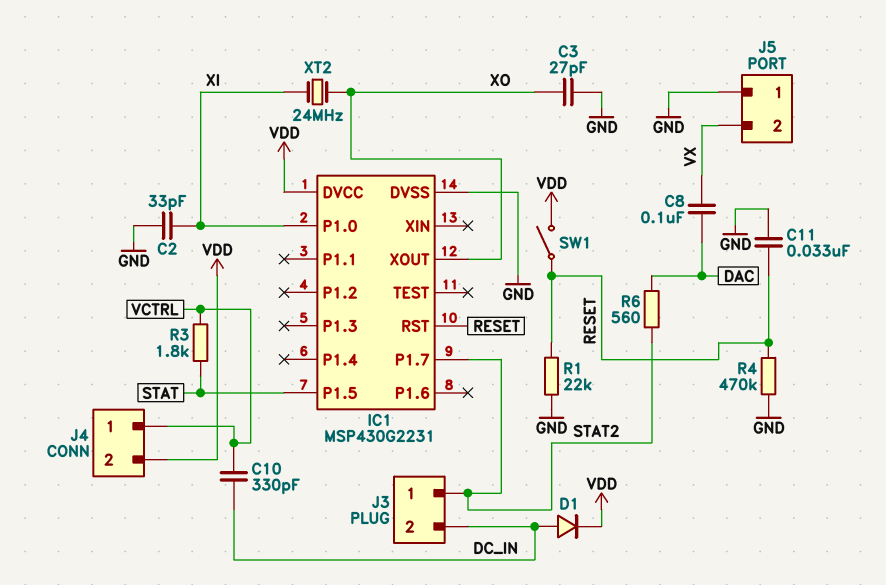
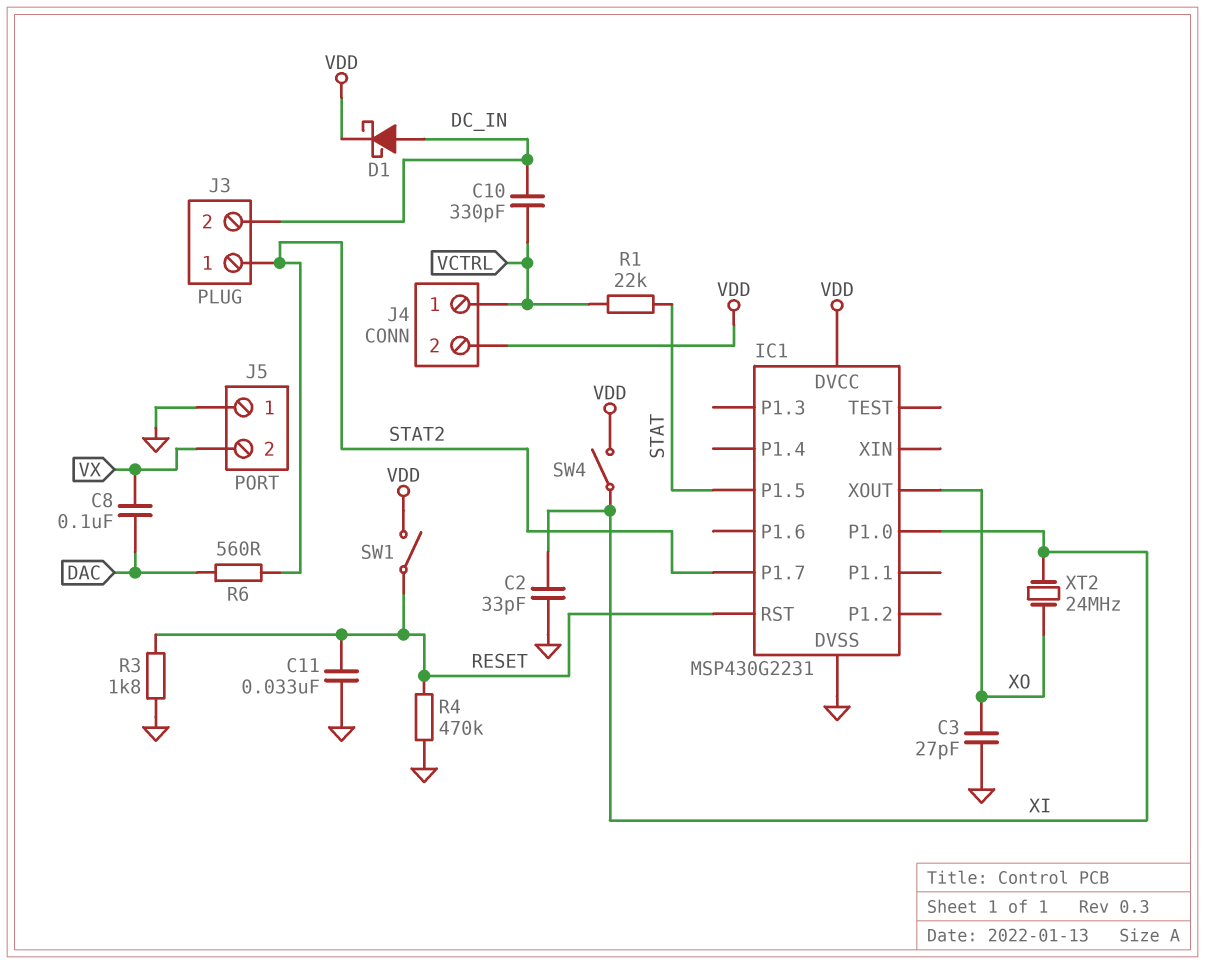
D1: diode (A DC_IN, K VDD) -> schottky (A DC_IN, K VDD)
R1: 22k (GND, RESET) -> 22k (STAT, VCTRL)
R3: 1.8k (STAT, VCTRL) -> 1.8k (GND, RESET)
SW4: none -> switch (VDD, XI)

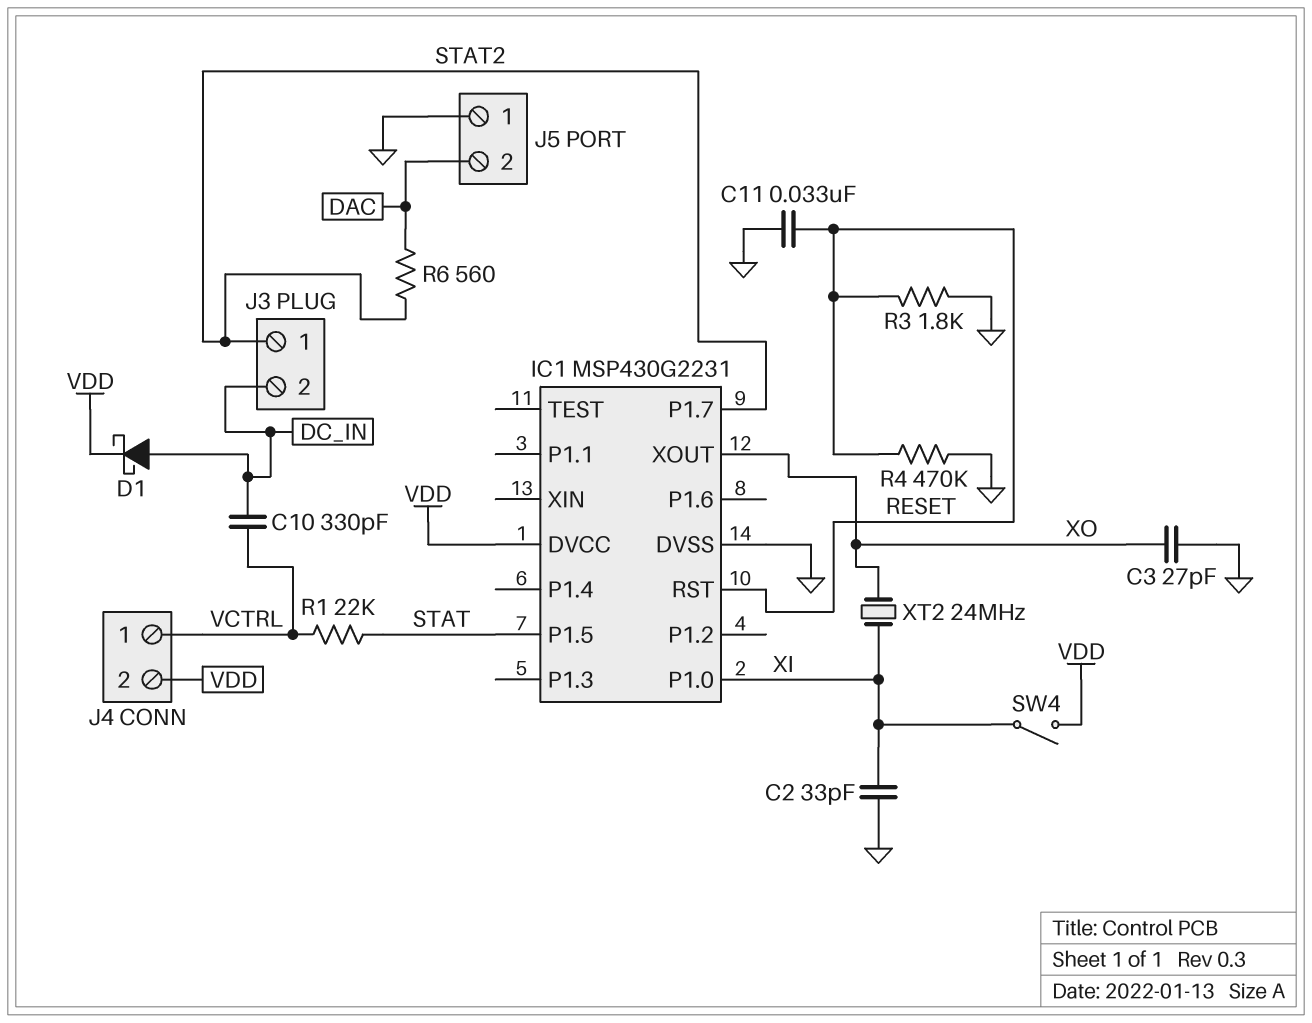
C8: 100nF (DAC, VX) -> none
J5 pin 2: VX -> DAC
SW1: switch (RESET, VDD) -> none

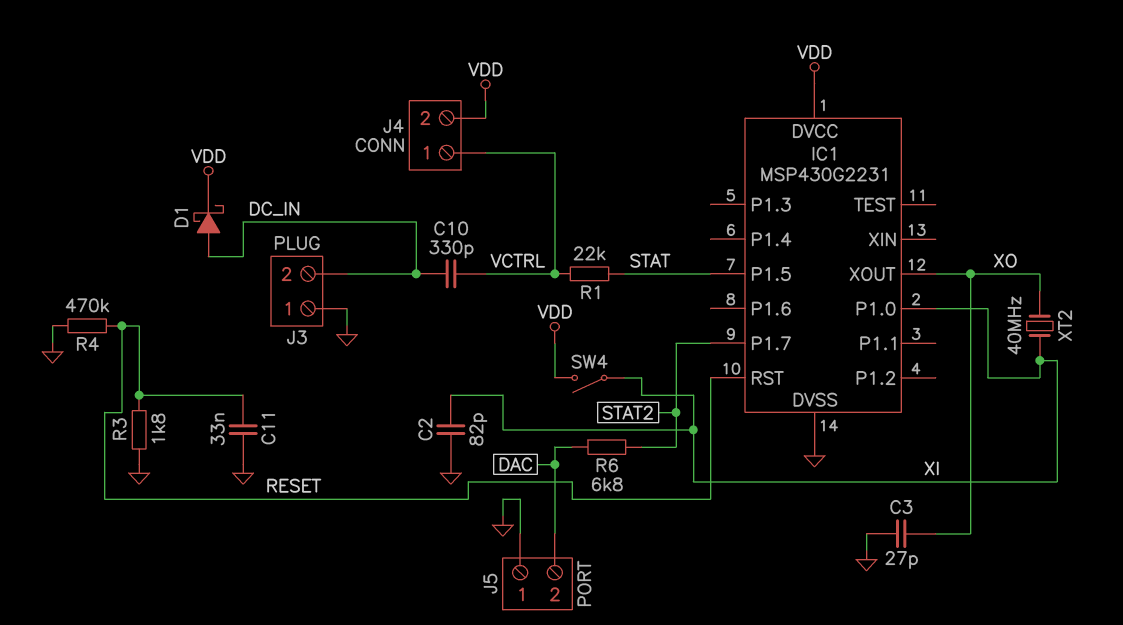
C2: 33pF (GND, XI) -> 82pF (GND, XI)
J3 pin 1: STAT2 -> GND
R6: 560 (DAC, STAT2) -> 6.8k (DAC, STAT2)
XT2: 24MHz (XI, XO) -> 40MHz (XI, XO)

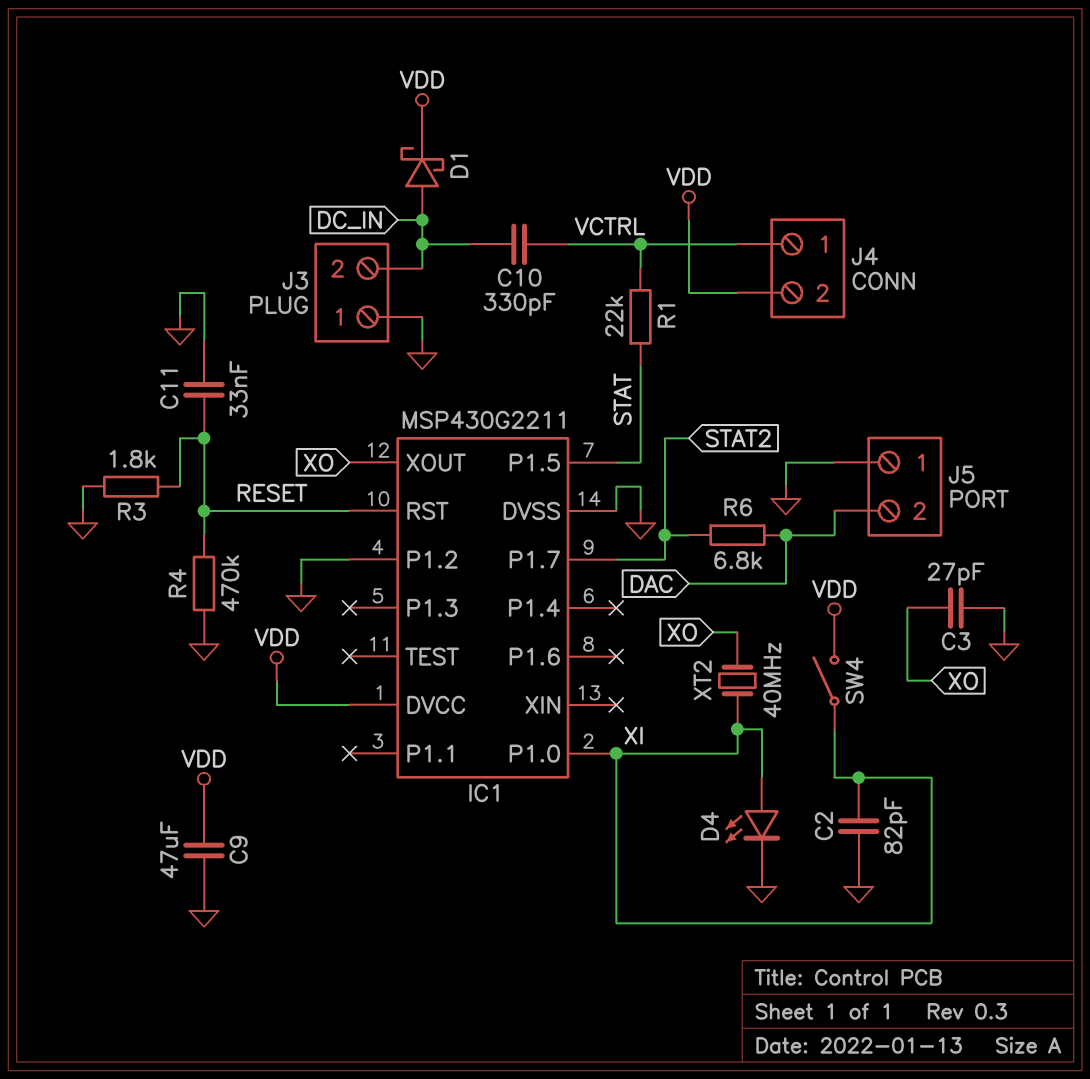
C9: none -> 47uF (GND, VDD)
D4: none -> LED (A XI, K GND)
IC1: MSP430G2231 -> MSP430G2211
IC1 pin P1.2: none -> GND

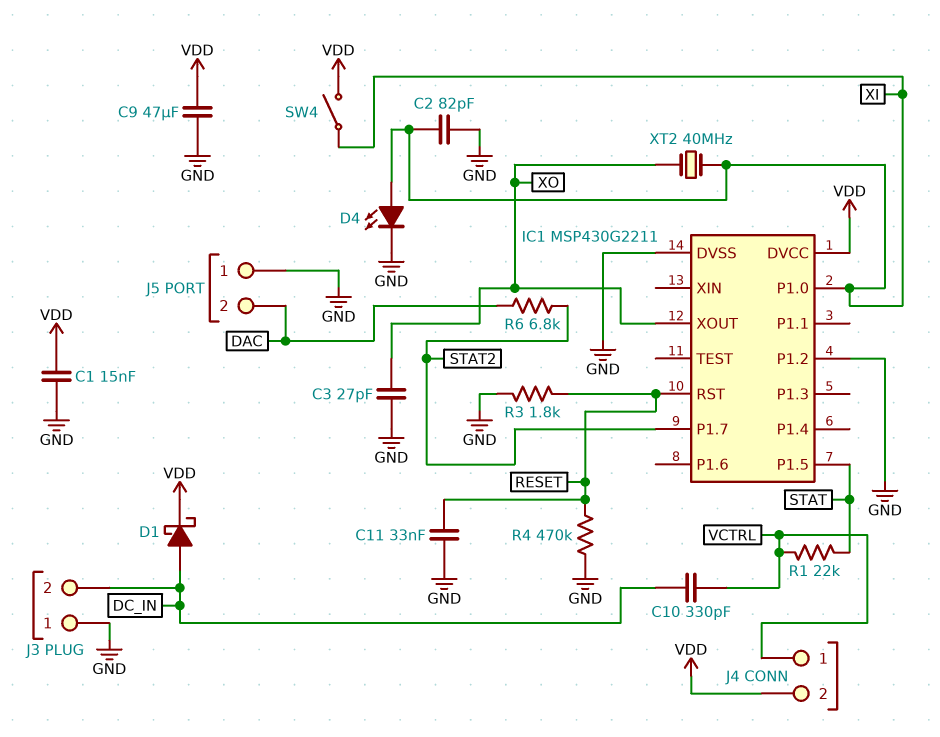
C1: none -> 15nF (GND, VDD)

